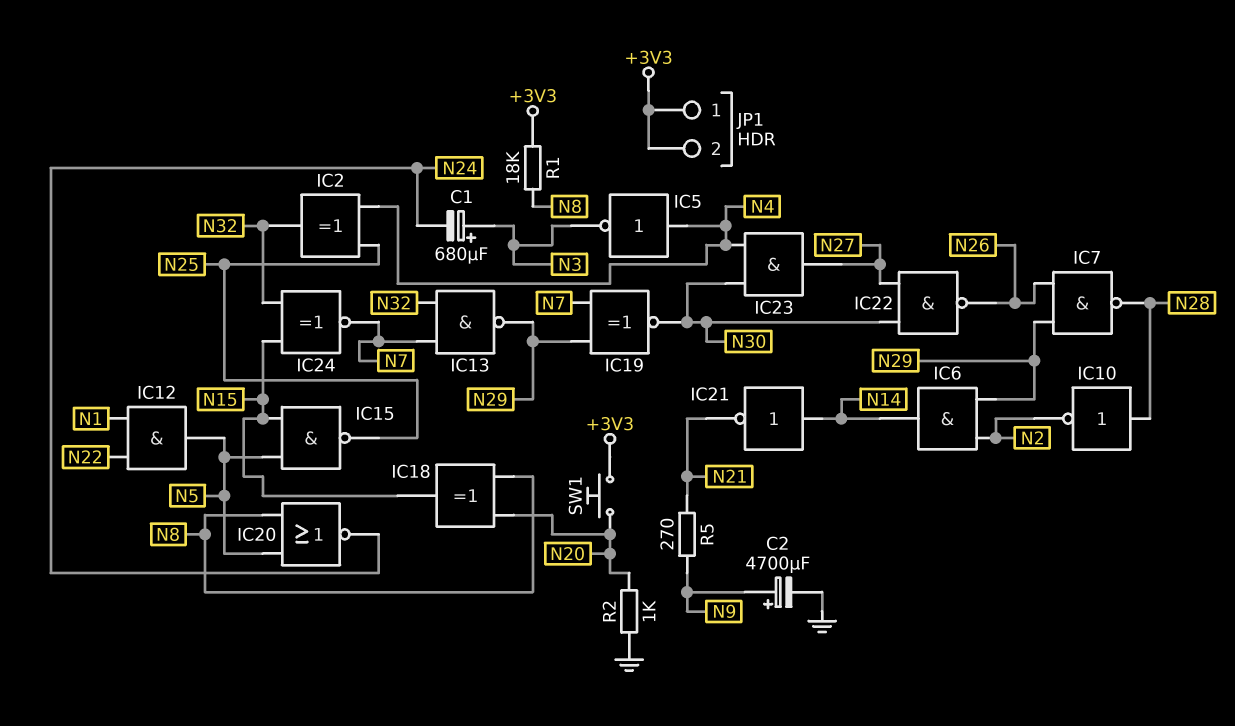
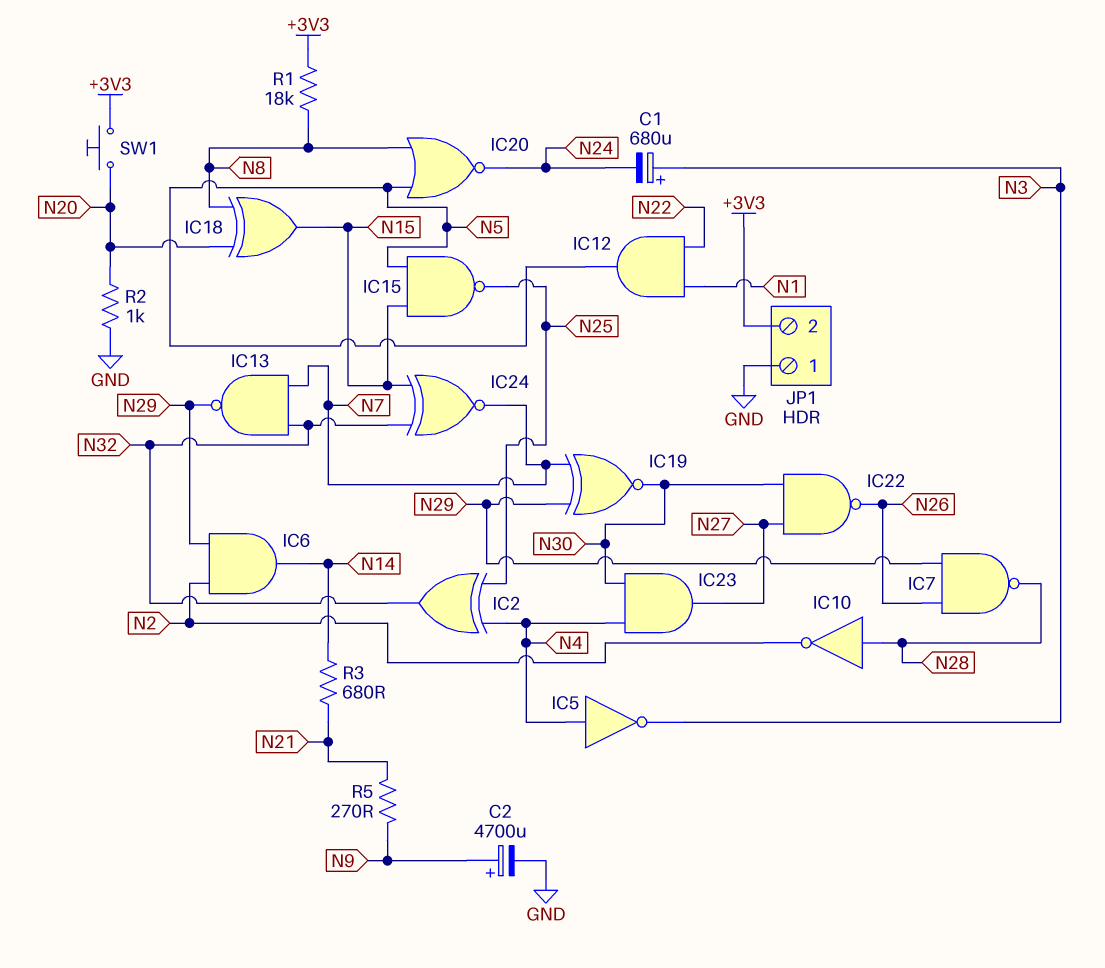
IC21: NOT (in N14, out N21) -> none
JP1 pin 1: +3V3 -> GND
R3: none -> 680 (N14, N21)

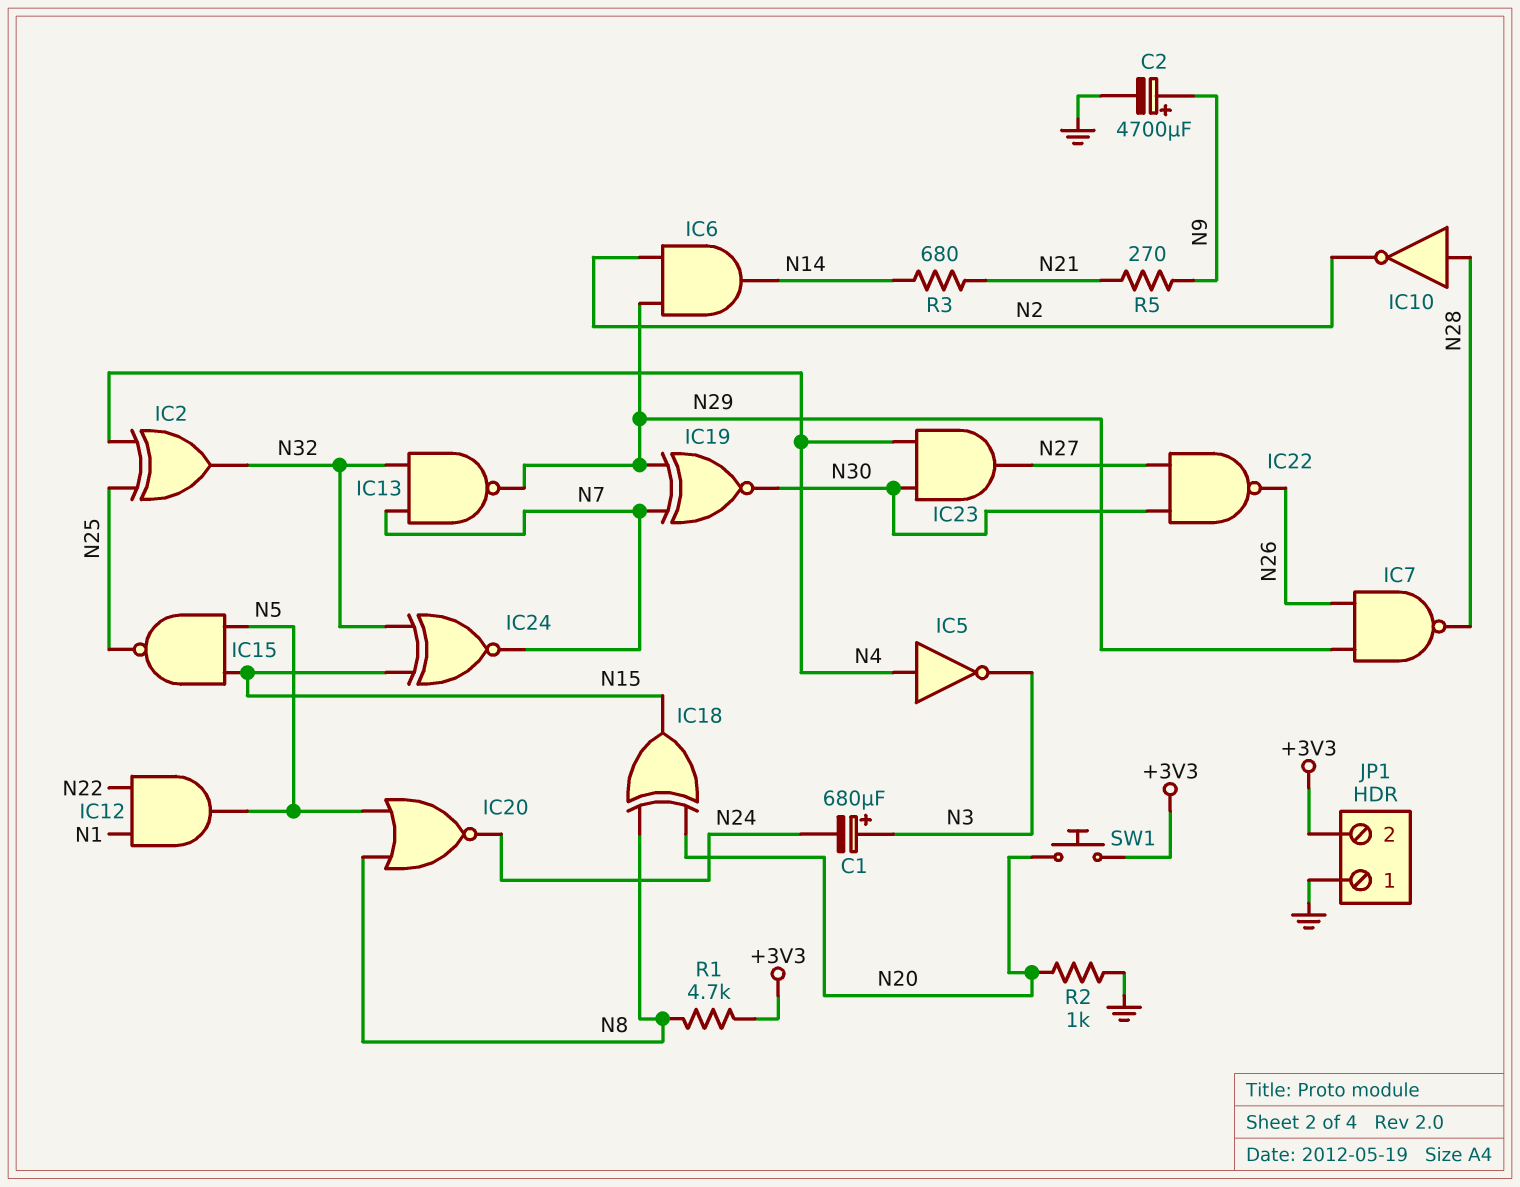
R1: 18k (+3V3, N8) -> 4.7k (+3V3, N8)

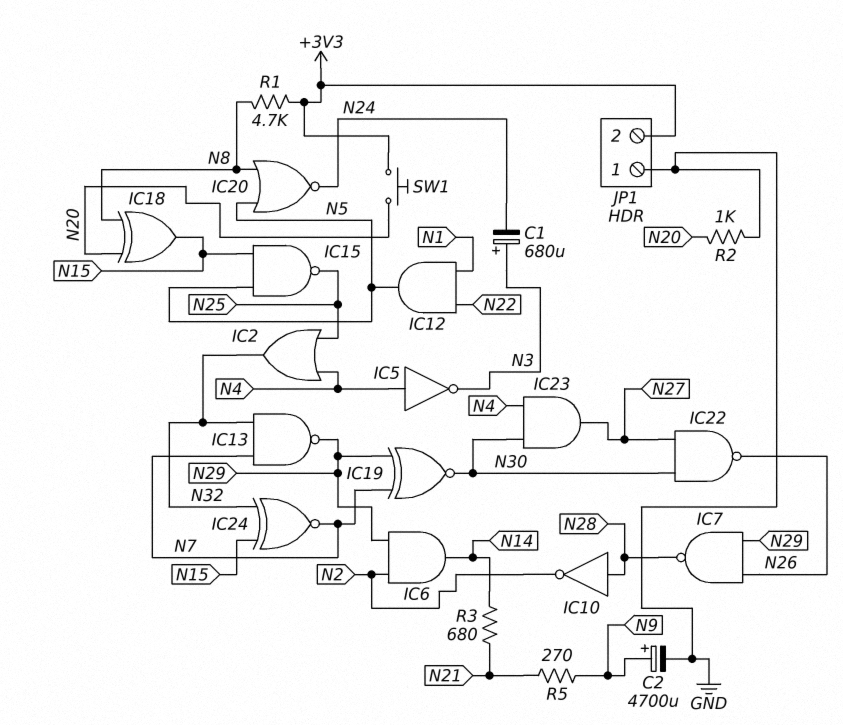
IC2: XOR (in N4, in N25, out N32) -> OR (in N4, in N25, out N32)

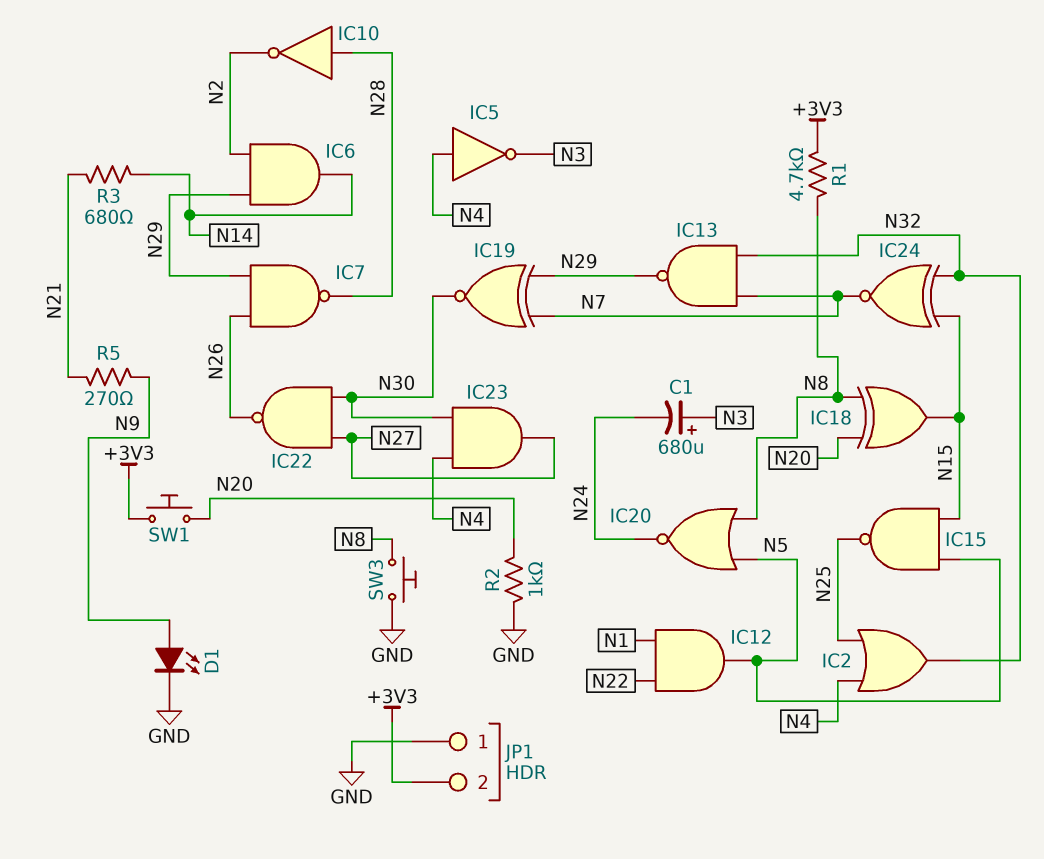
C2: 4700uF (plus N9, minus GND) -> none
D1: none -> LED (A N9, K GND)
SW3: none -> button (GND, N8)

